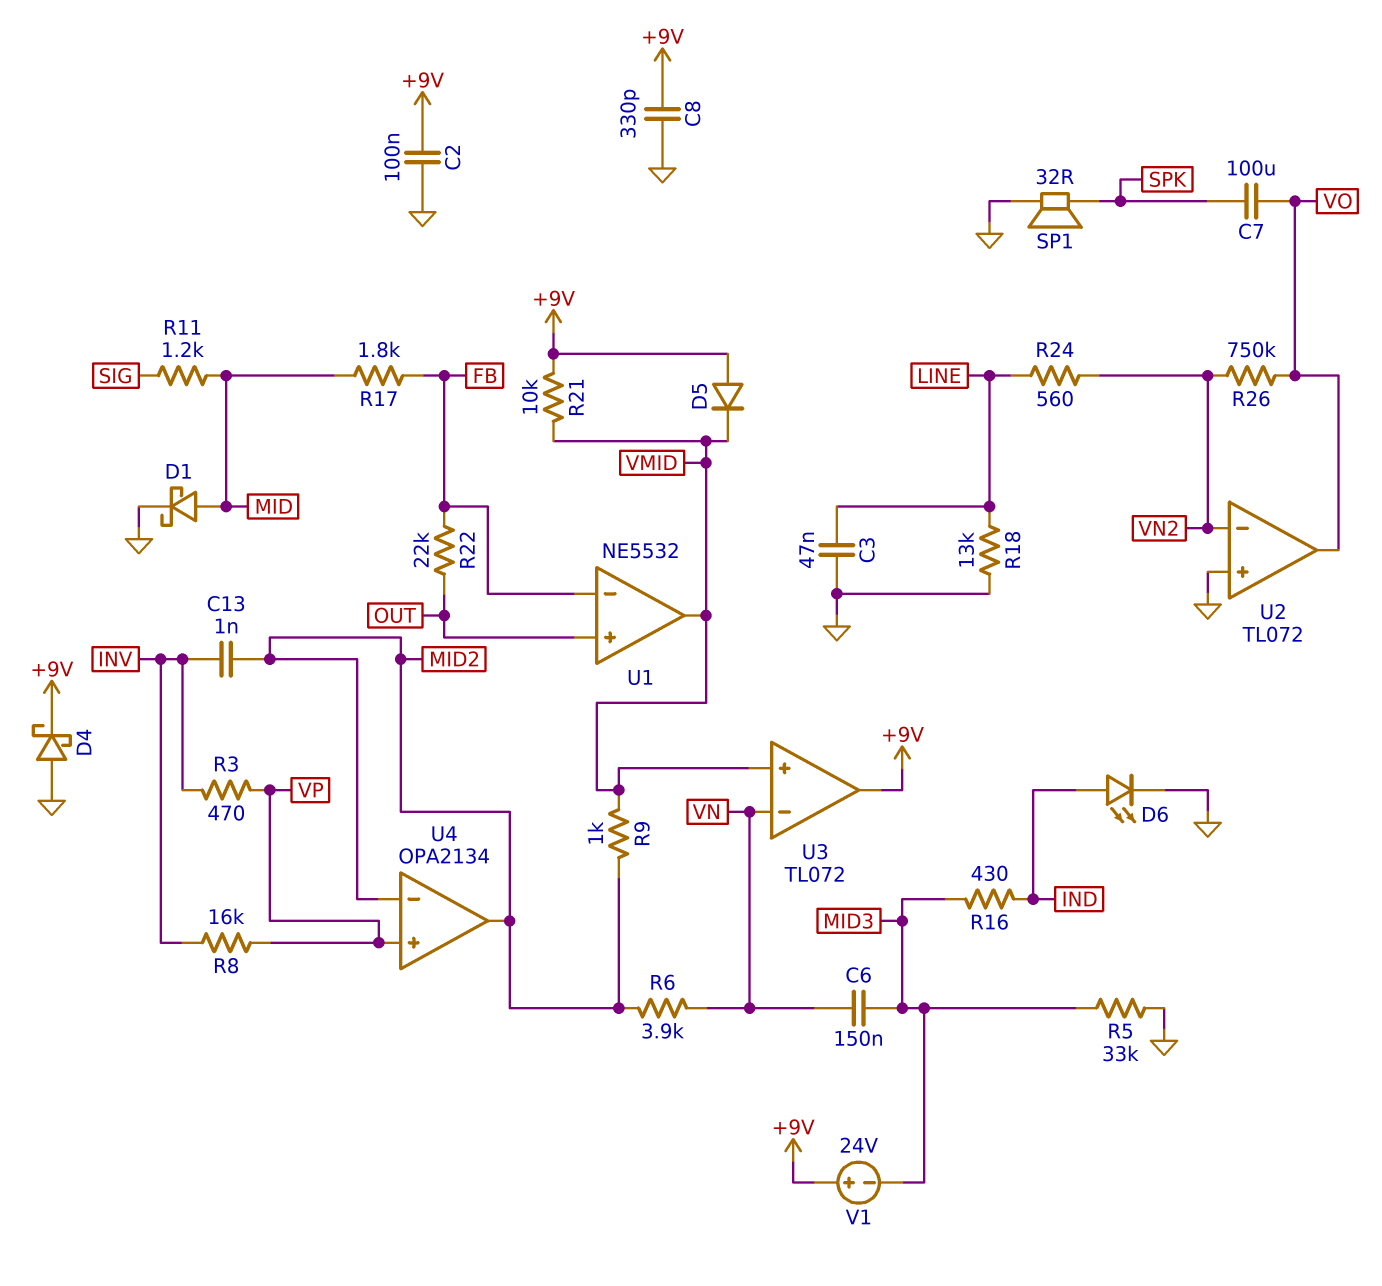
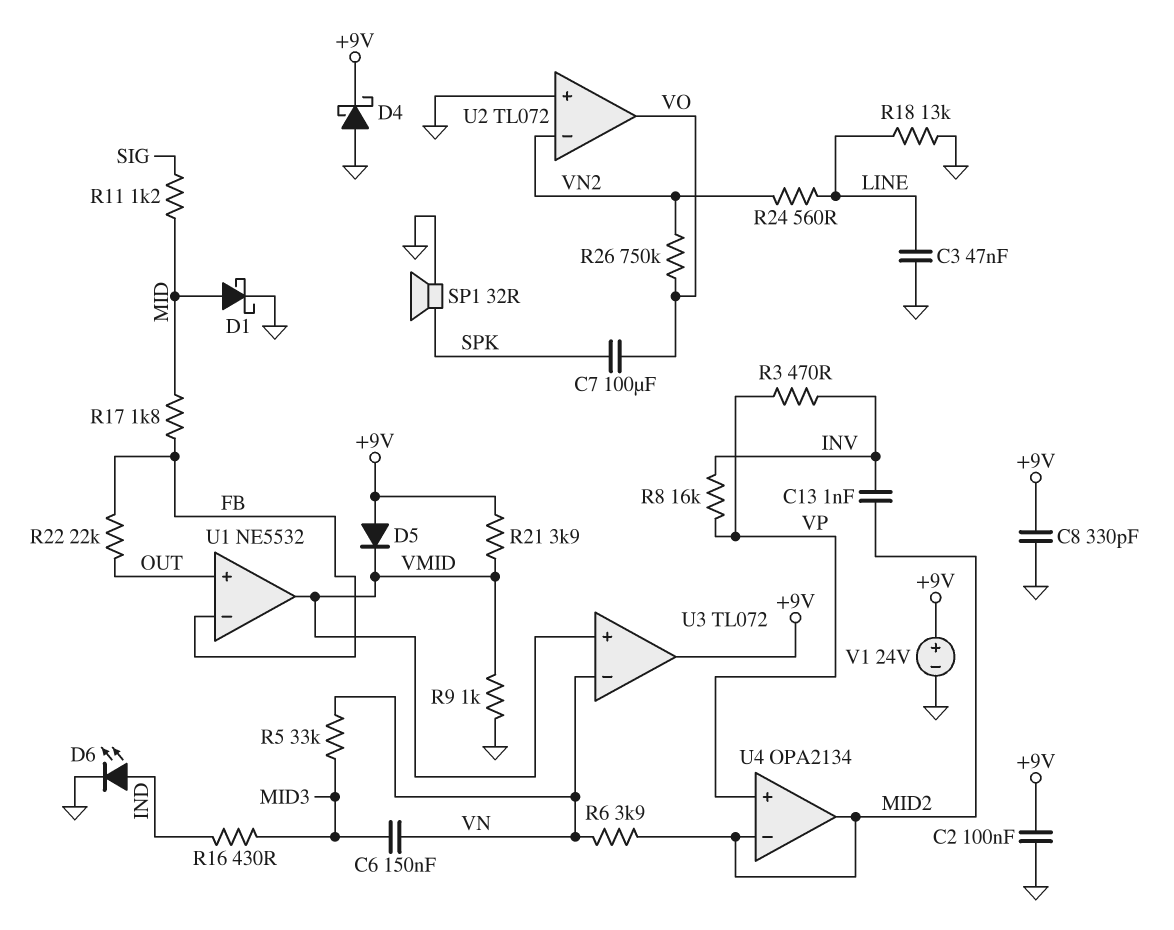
R5: 33k (GND, MID3) -> 33k (MID3, VN)
R9: 1k (MID2, VMID) -> 1k (GND, VMID)
R21: 10k (+9V, VMID) -> 3.9k (+9V, VMID)
V1: 24V (plus +9V, minus MID3) -> 24V (plus +9V, minus GND)

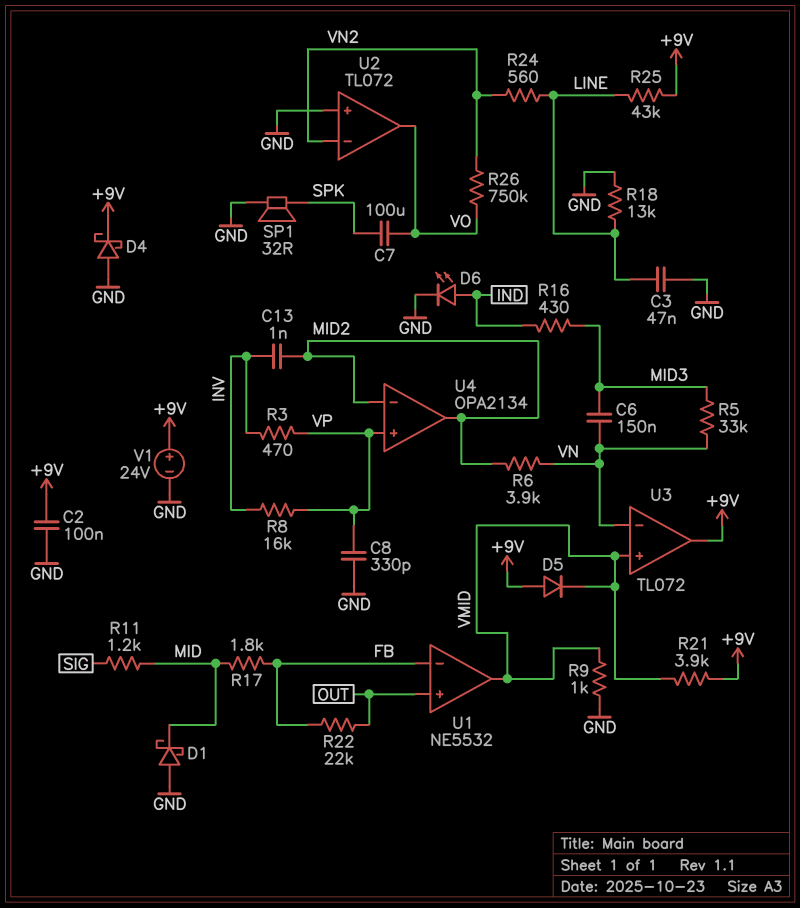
C8: 330pF (+9V, GND) -> 330pF (GND, VP)
D1: schottky (A MID, K GND) -> schottky (A GND, K MID)
R25: none -> 43k (+9V, LINE)

